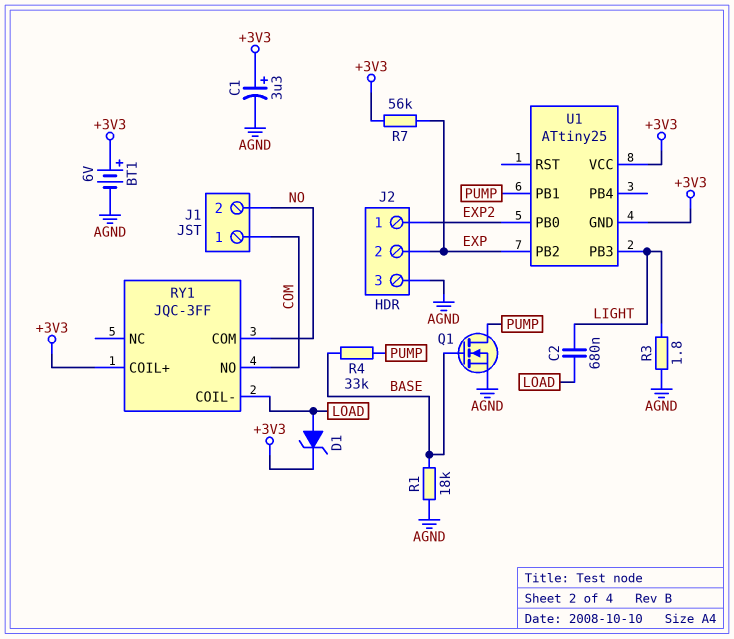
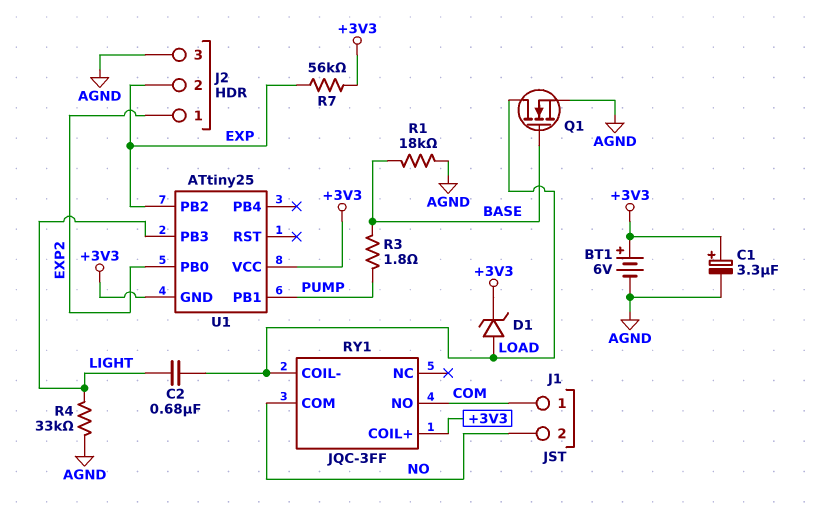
Q1: NMOS (G BASE, D PUMP, S AGND) -> NMOS (G BASE, D LOAD, S AGND)
R3: 1.8 (AGND, LIGHT) -> 1.8 (BASE, PUMP)
R4: 33k (BASE, PUMP) -> 33k (AGND, LIGHT)

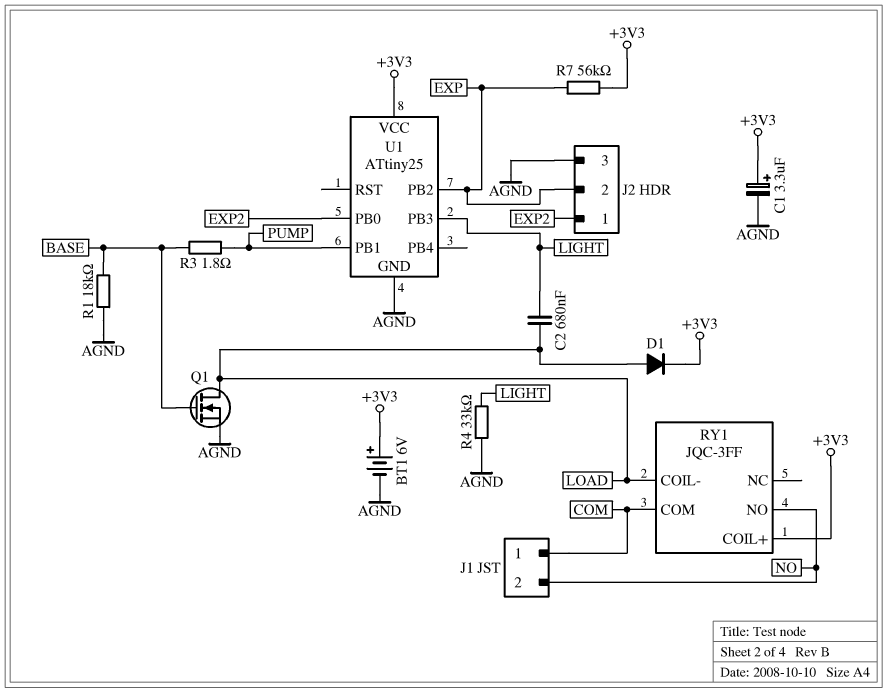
D1: zener (A LOAD, K +3V3) -> diode (A LOAD, K +3V3)
RY1 pin COM: NO -> COM
RY1 pin NO: COM -> NO
U1 pin GND: +3V3 -> AGND

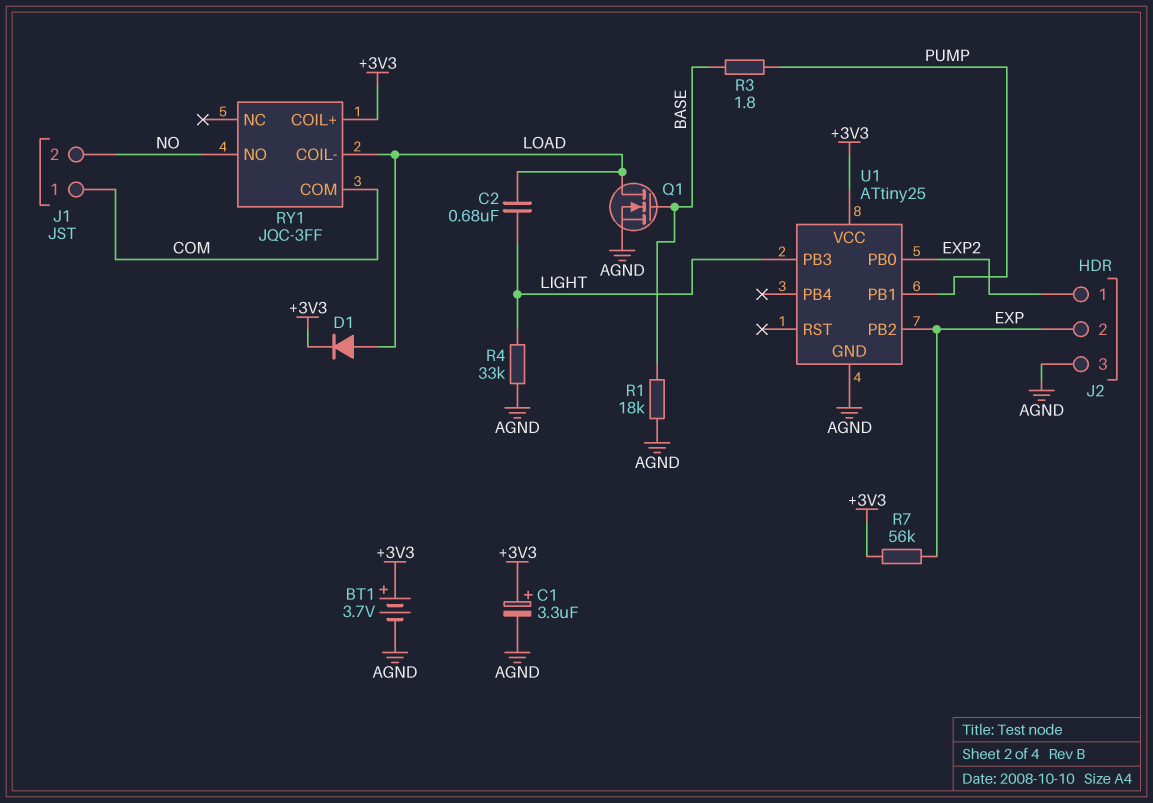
BT1: 6V (plus +3V3, minus AGND) -> 3.7V (plus +3V3, minus AGND)

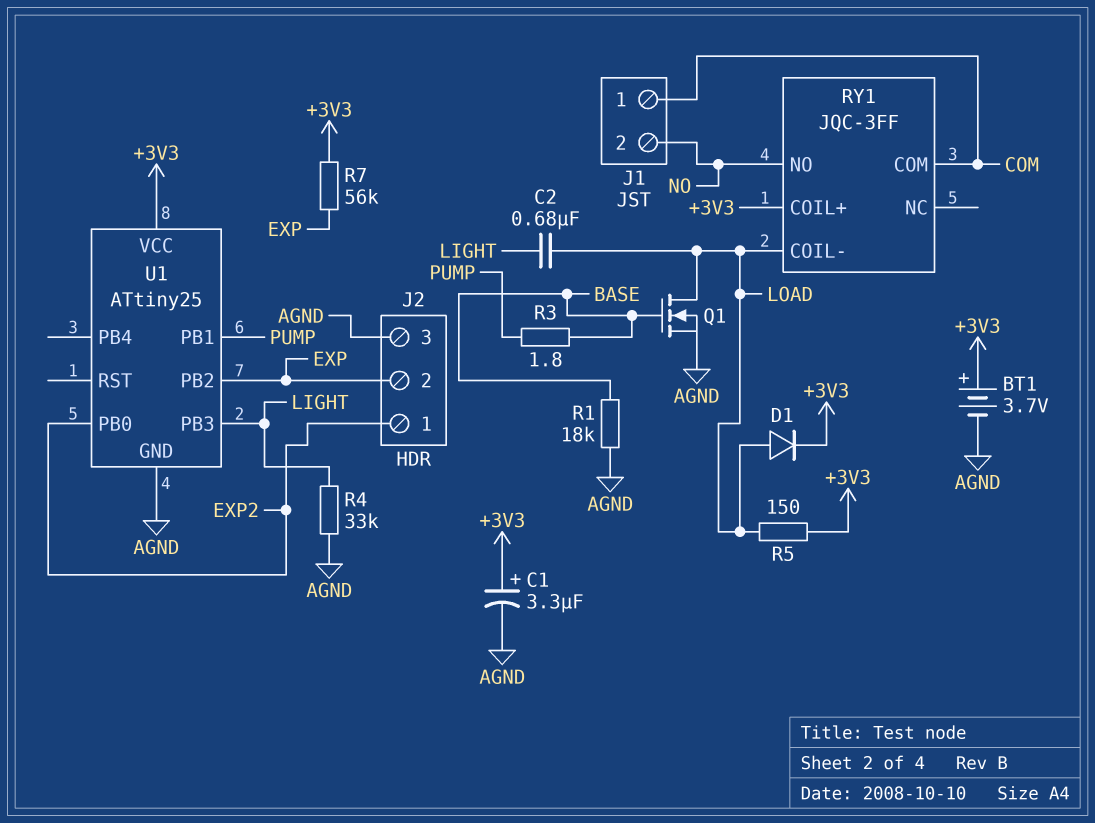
R5: none -> 150 (+3V3, LOAD)

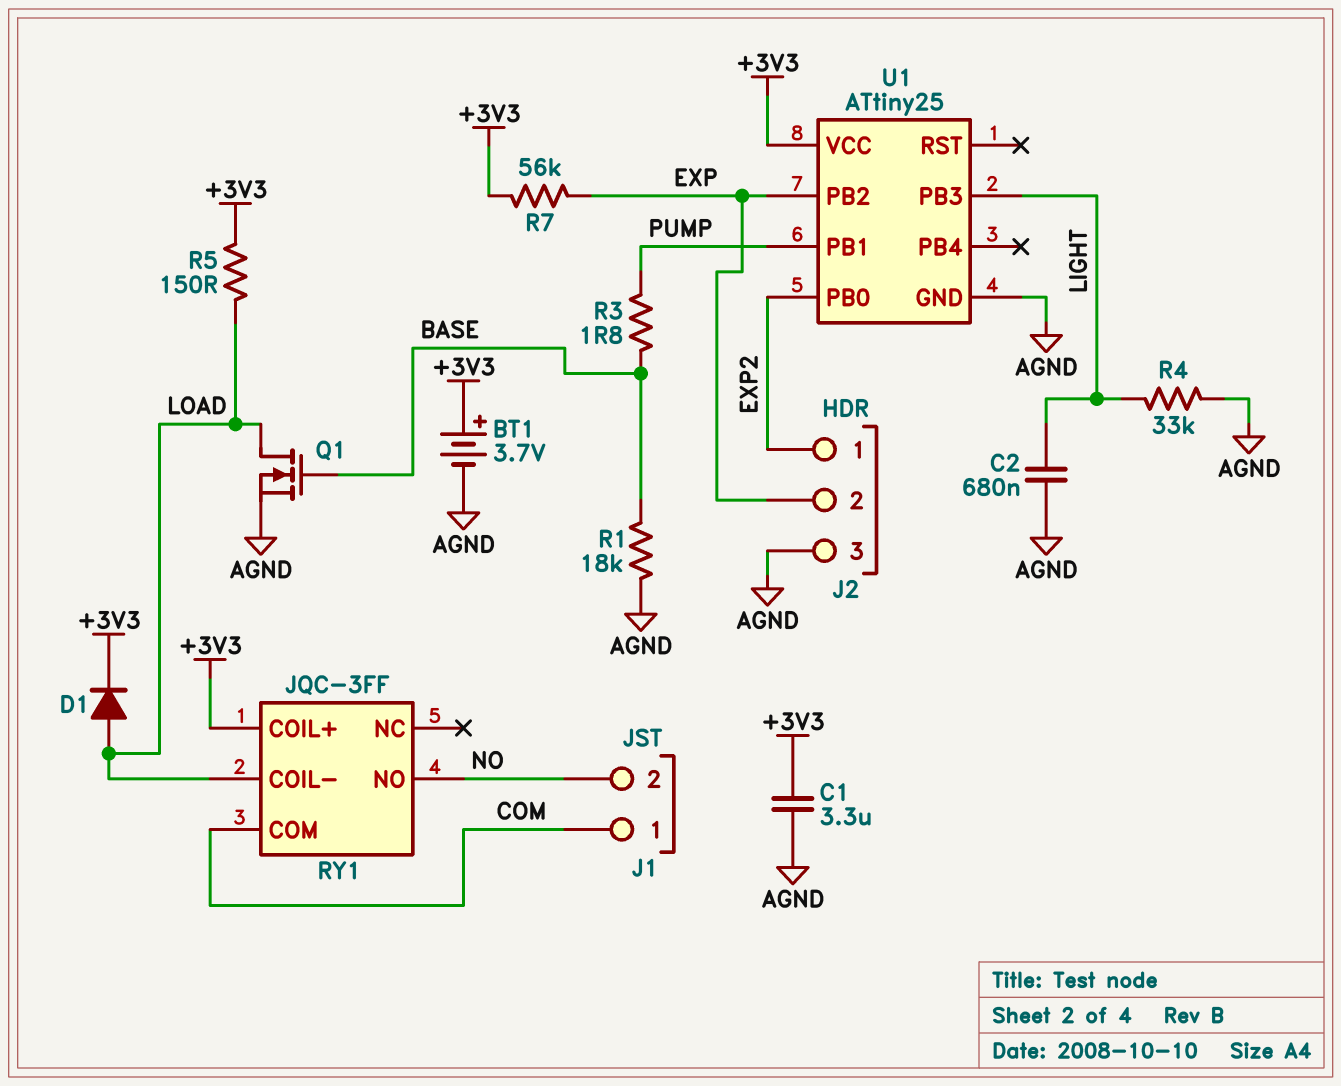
C1: 3.3uF (plus +3V3, minus AGND) -> 3.3uF (+3V3, AGND)
C2: 680nF (LIGHT, LOAD) -> 680nF (AGND, LIGHT)

